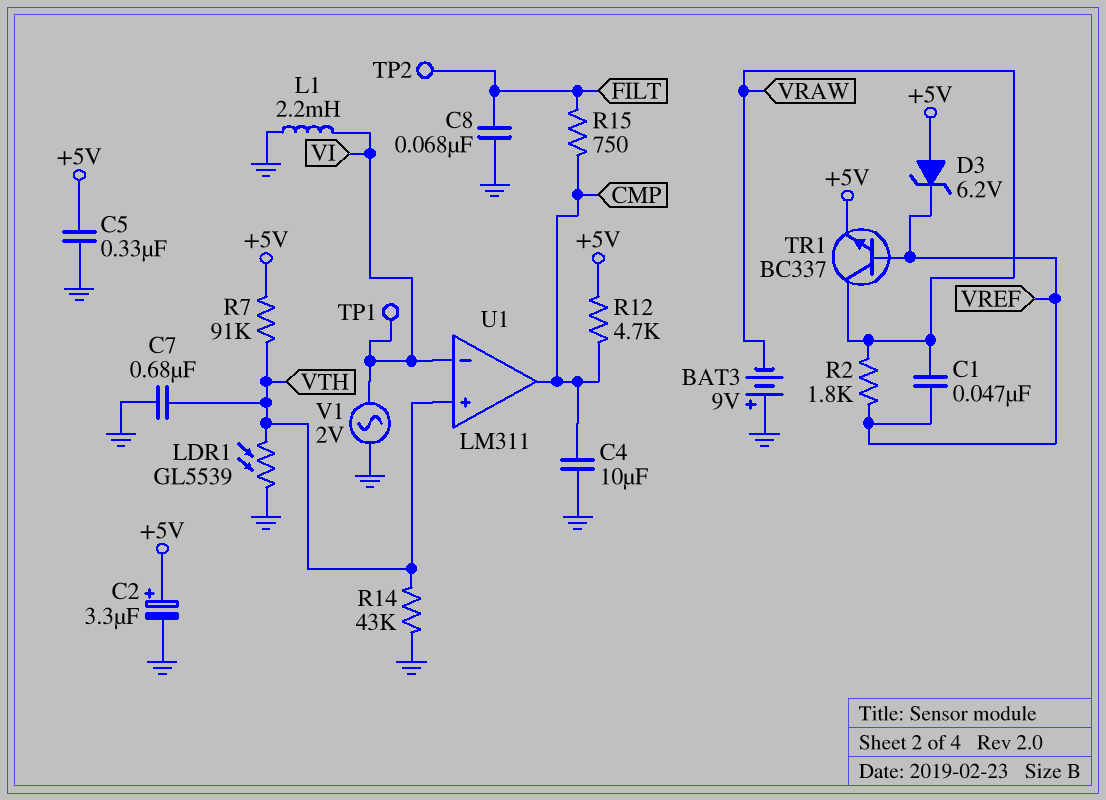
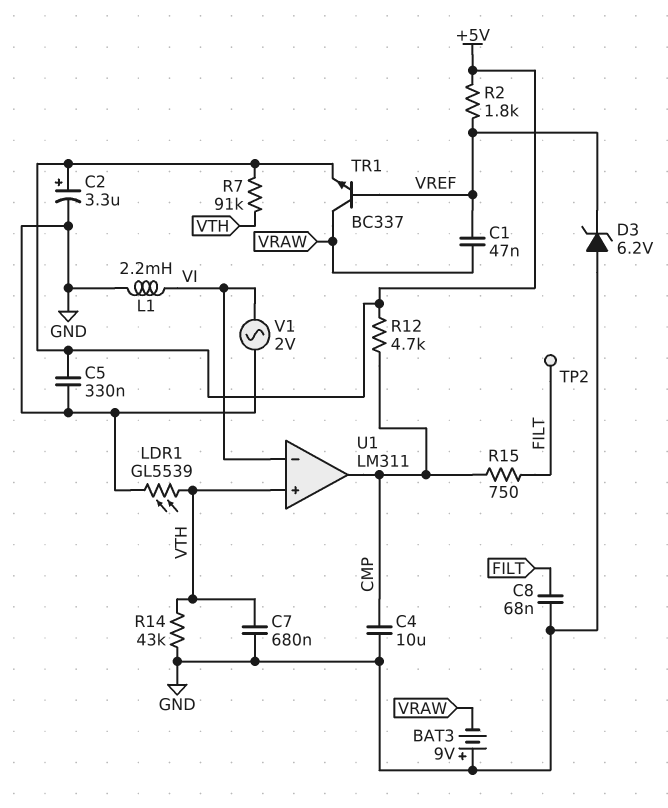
D3: zener 6.2V (A +5V, K VREF) -> zener 6.2V (A GND, K VREF)
R2: 1.8k (VRAW, VREF) -> 1.8k (+5V, VREF)
TP1: test point (VI) -> none

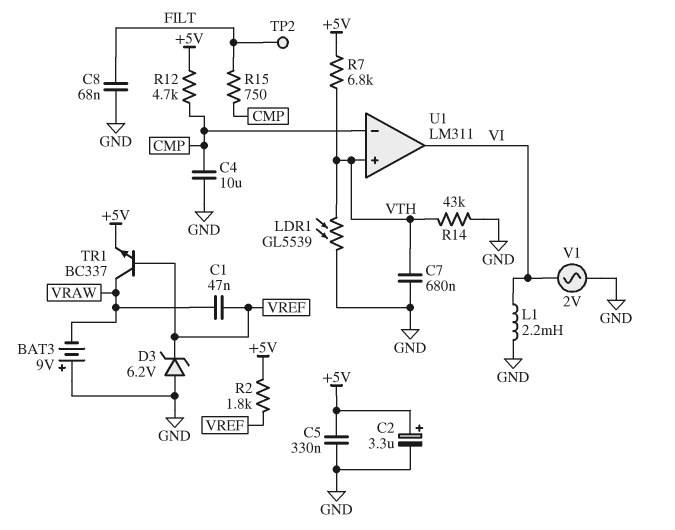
R7: 91k (+5V, VTH) -> 6.8k (+5V, VTH)
U1 pin in-: VI -> CMP
U1 pin out: CMP -> VI

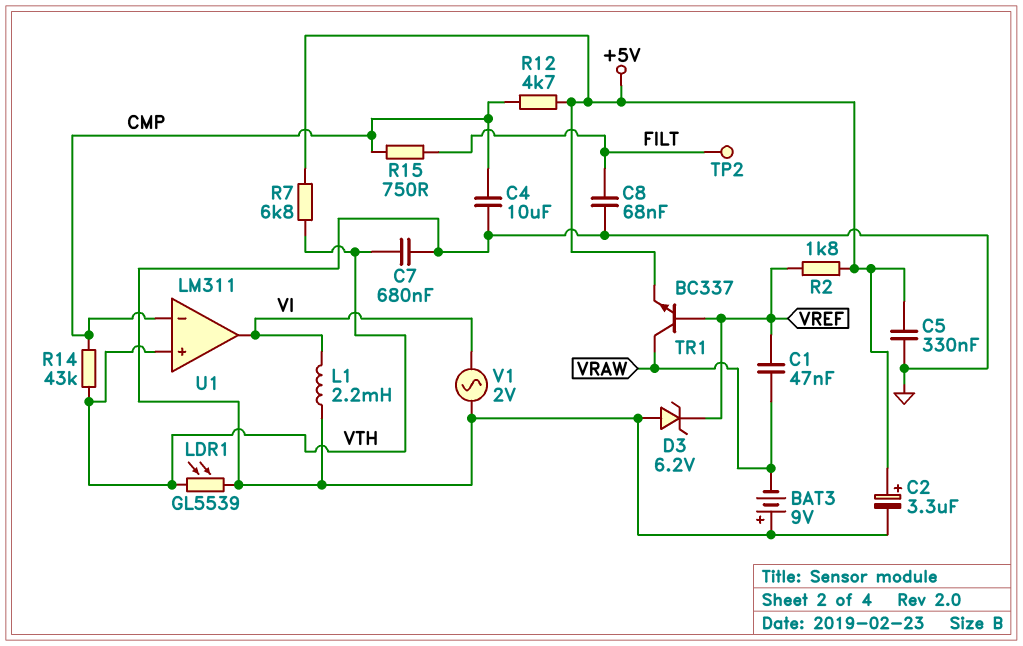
R14: 43k (GND, VTH) -> 43k (CMP, VTH)

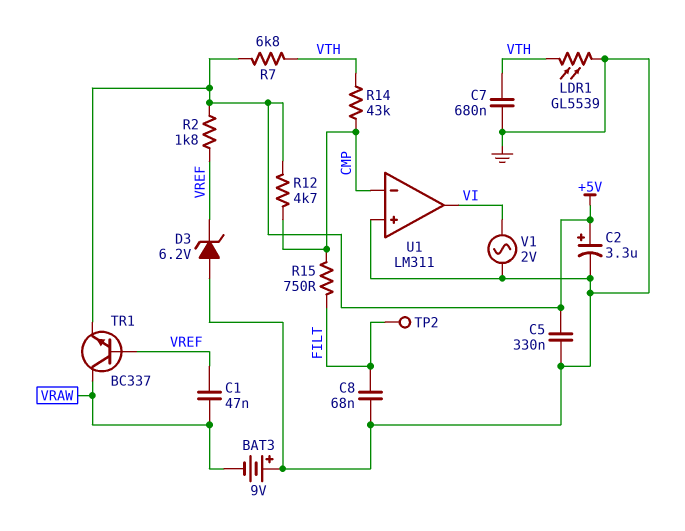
C4: 10uF (CMP, GND) -> none
L1: 2.2mH (GND, VI) -> none
U1 pin in+: VTH -> GND

